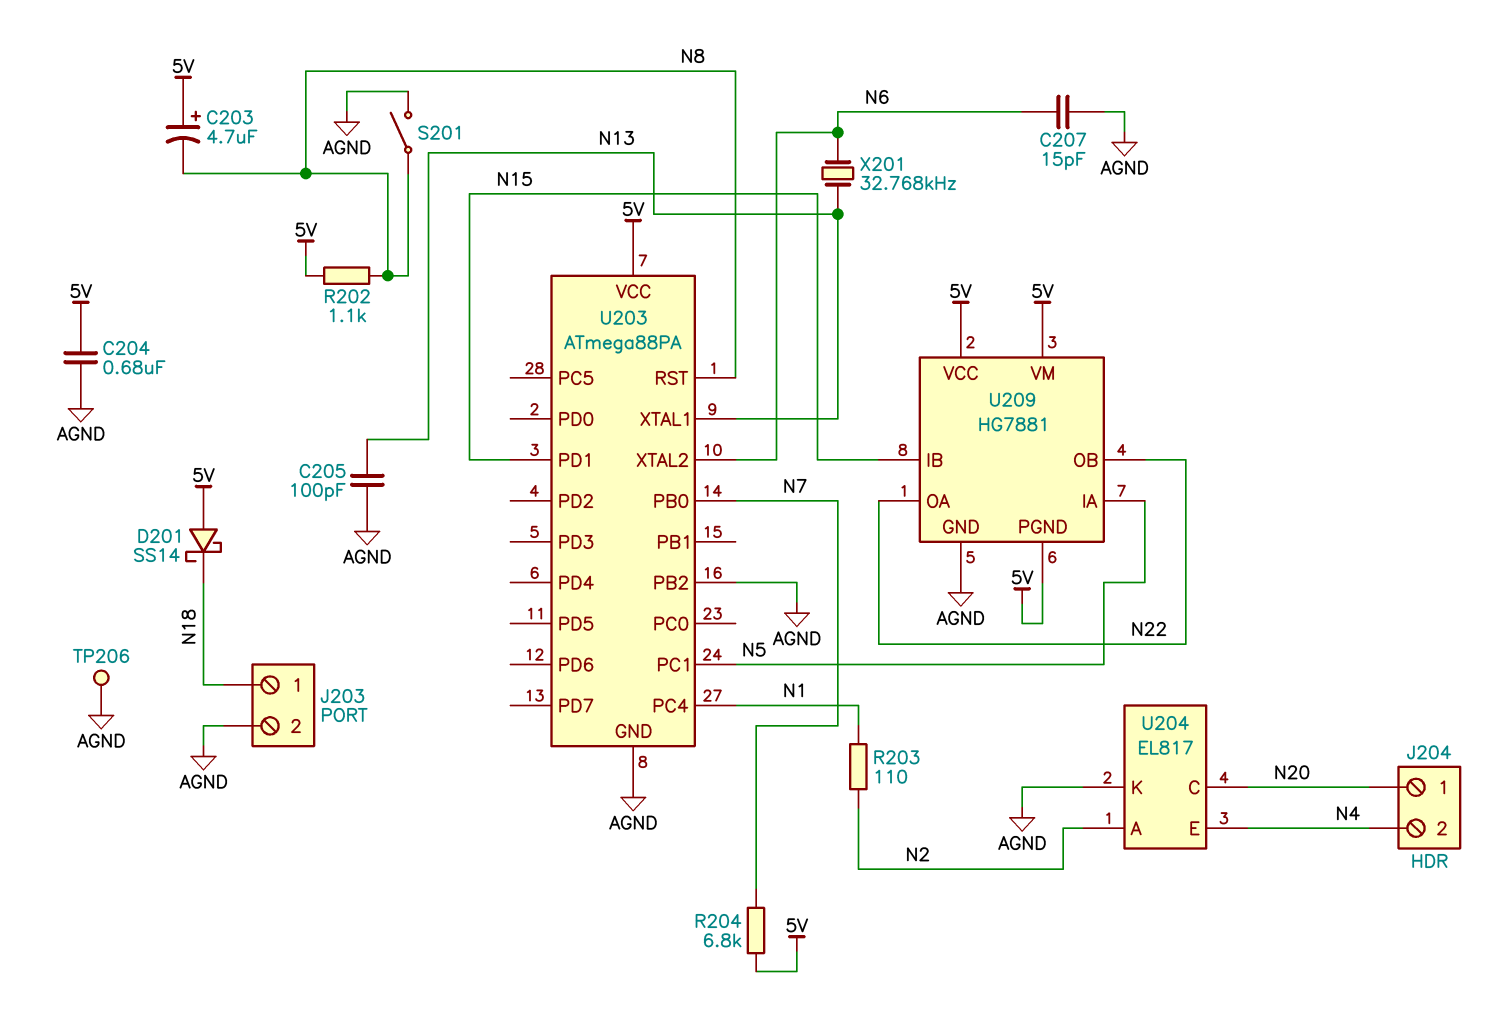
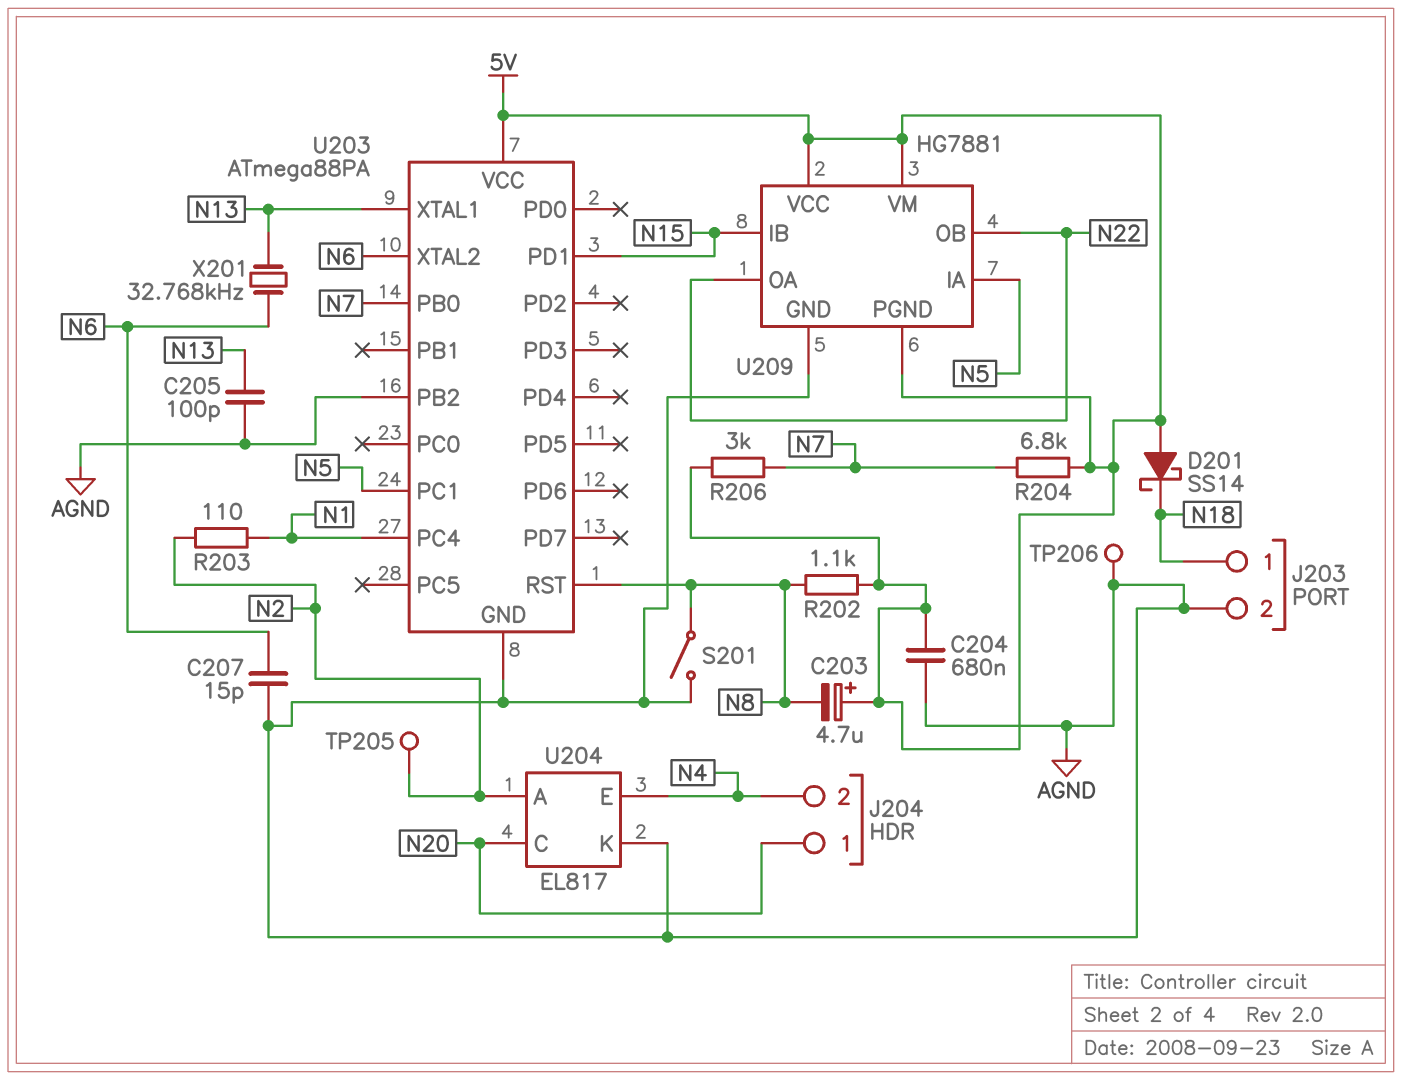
R206: none -> 3k (5V, N7)
TP205: none -> test point (N2)

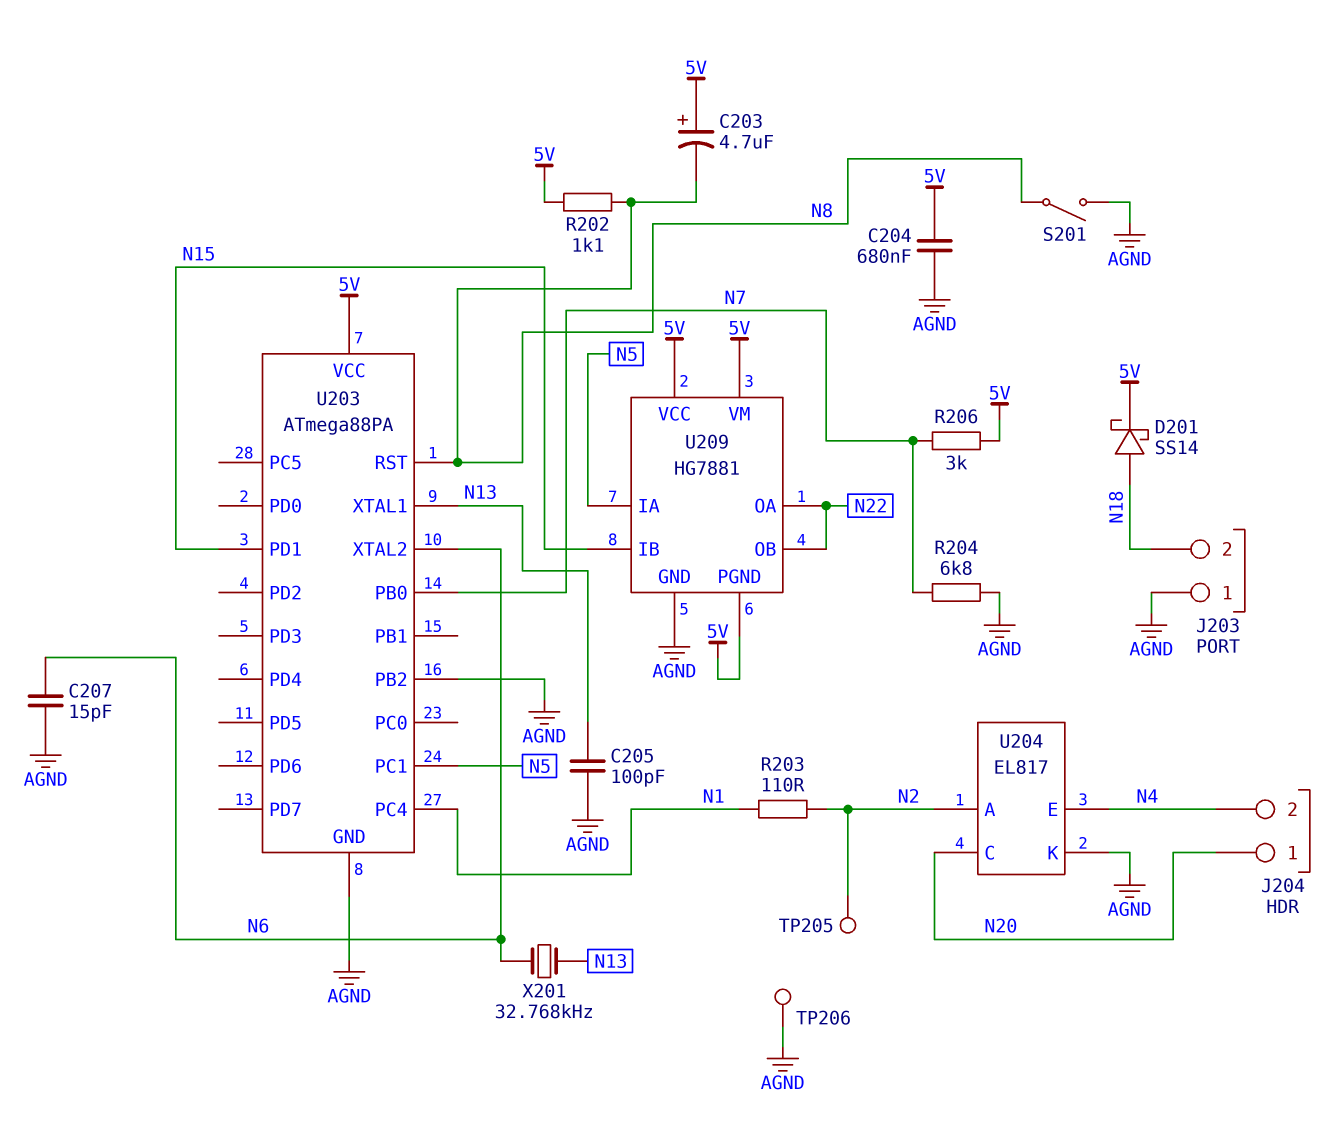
D201: schottky SS14 (A 5V, K N18) -> schottky SS14 (A N18, K 5V)
J203 pin 1: N18 -> AGND
J203 pin 2: AGND -> N18
R204: 6.8k (5V, N7) -> 6.8k (AGND, N7)

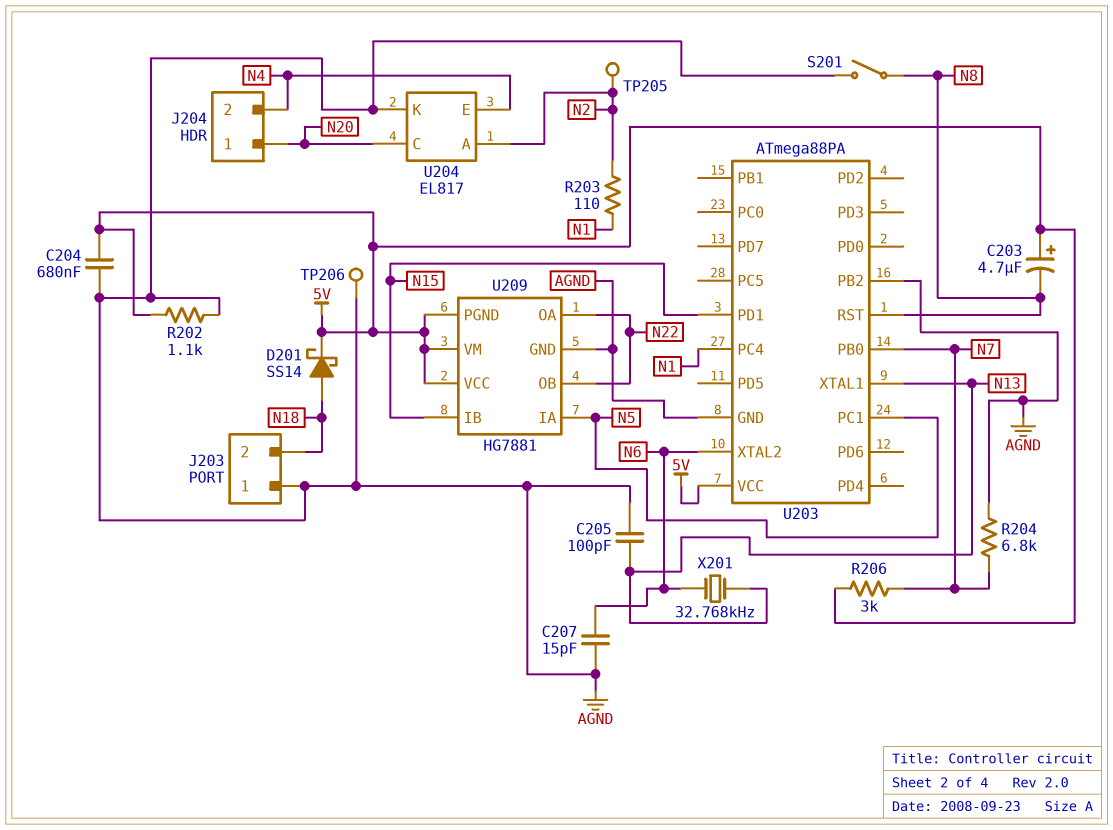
R202: 1.1k (5V, N8) -> 1.1k (5V, AGND)

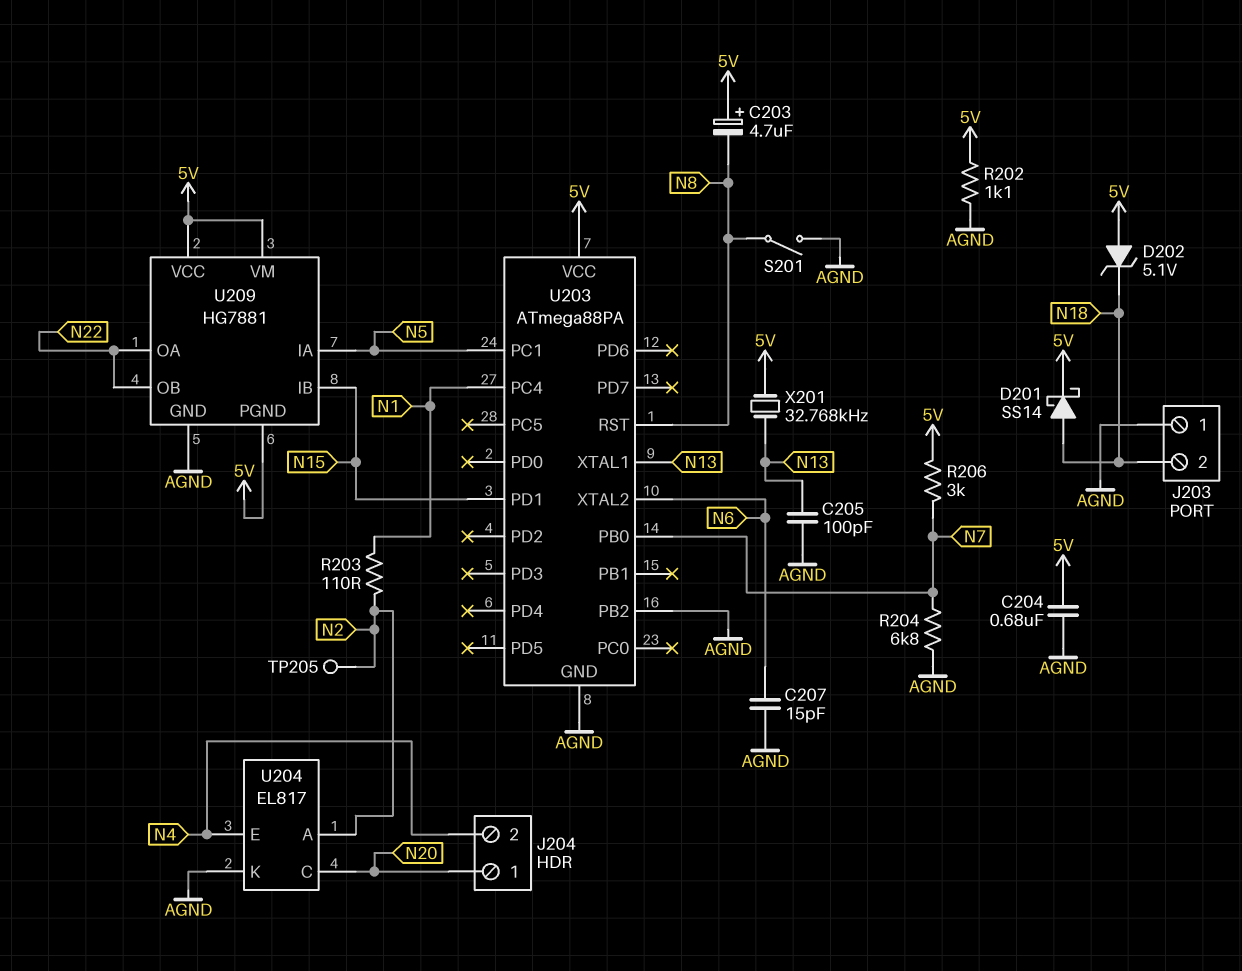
D202: none -> zener 5.1V (A 5V, K N18)
TP206: test point (AGND) -> none
X201: 32.768kHz (N6, N13) -> 32.768kHz (5V, N13)

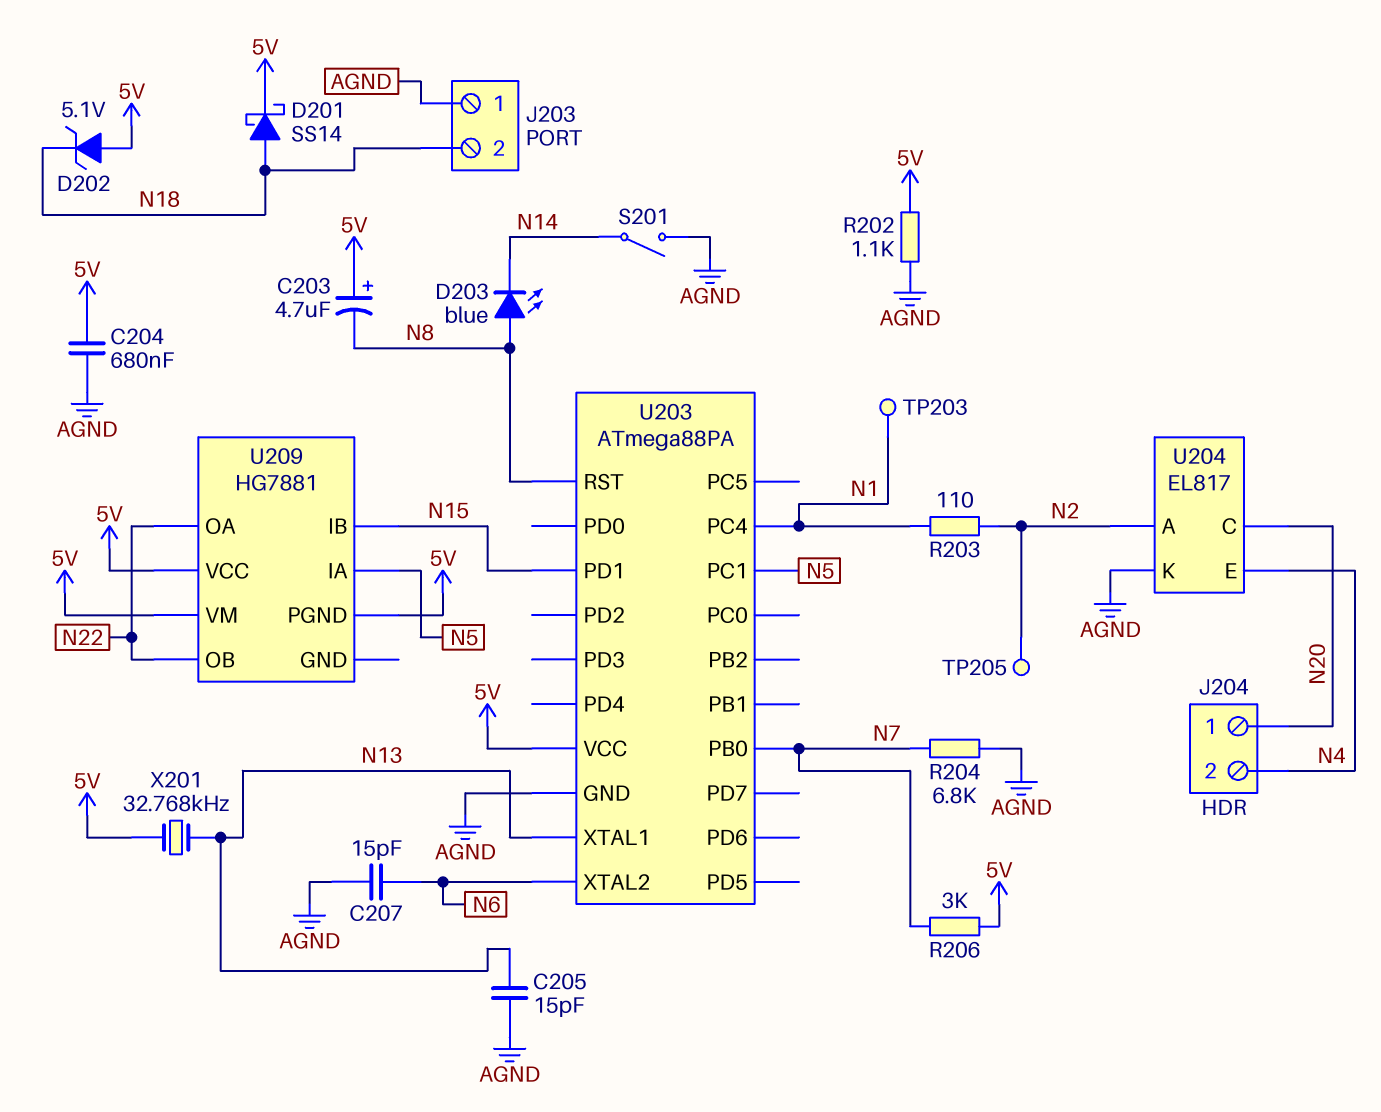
C205: 100pF (AGND, N13) -> 15pF (AGND, N13)
D203: none -> LED blue (A N8, K N14)
S201: switch (AGND, N8) -> switch (AGND, N14)
TP203: none -> test point (N1)
U203 pin PB2: AGND -> none
U209 pin GND: AGND -> none

